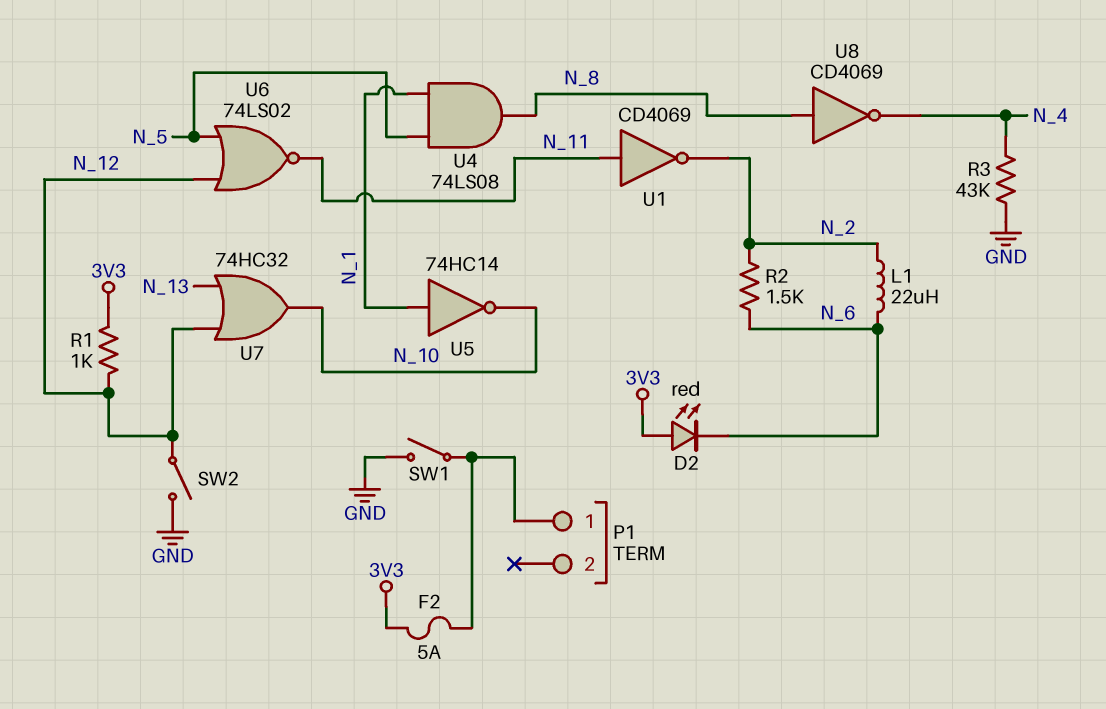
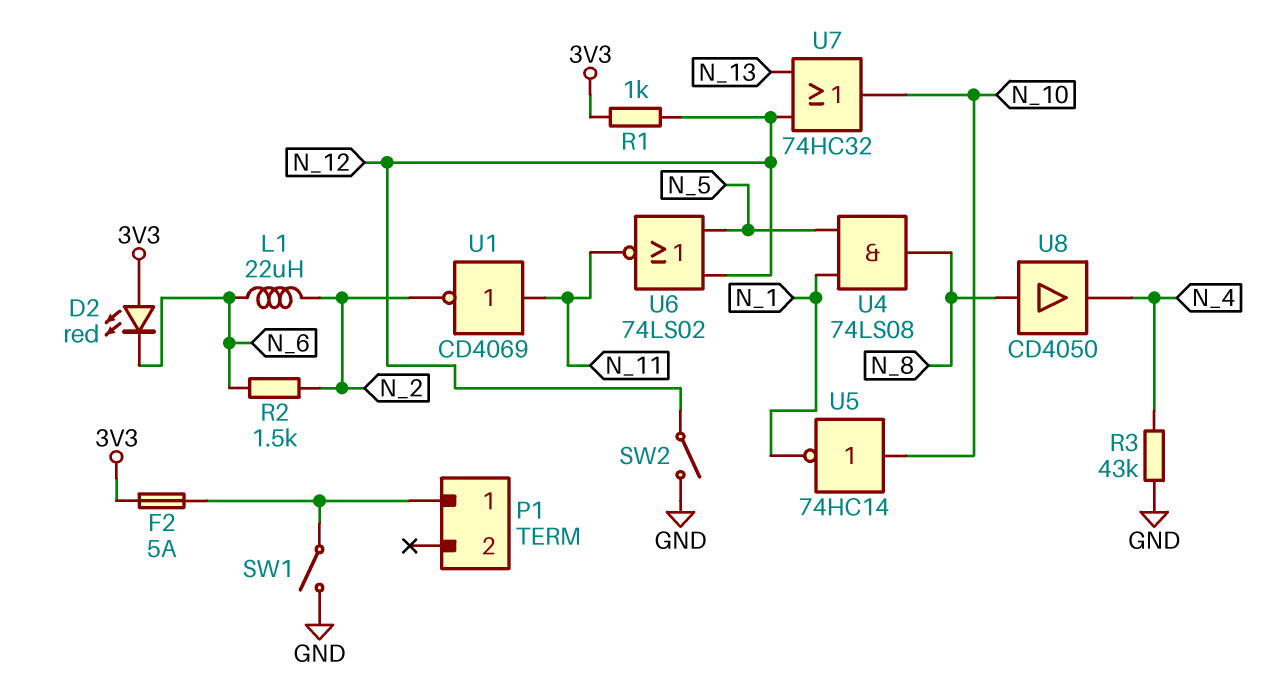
U5: NOT 74HC14 (in N_1, out N_10) -> NOT 74HC14 (in N_10, out N_1)
U8: NOT CD4069 (in N_8, out N_4) -> buffer CD4050 (in N_8, out N_4)

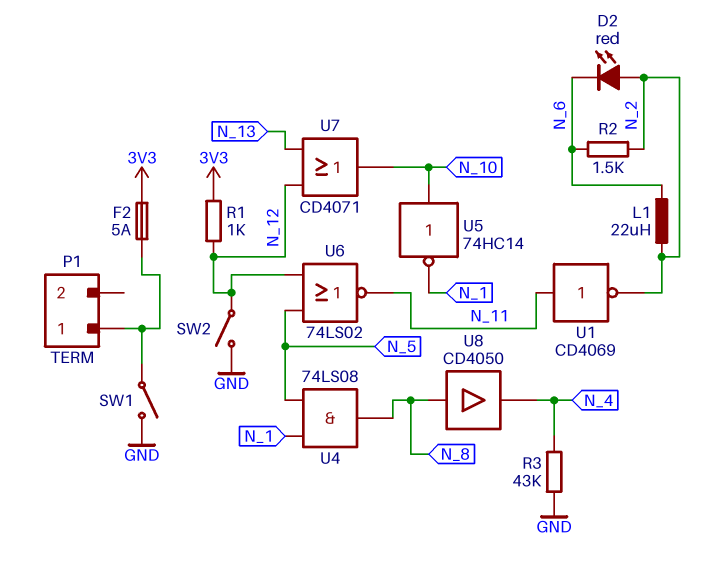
D2: LED red (A 3V3, K N_6) -> LED red (A N_2, K N_6)
U7: OR 74HC32 (in N_12, in N_13, out N_10) -> OR CD4071 (in N_12, in N_13, out N_10)

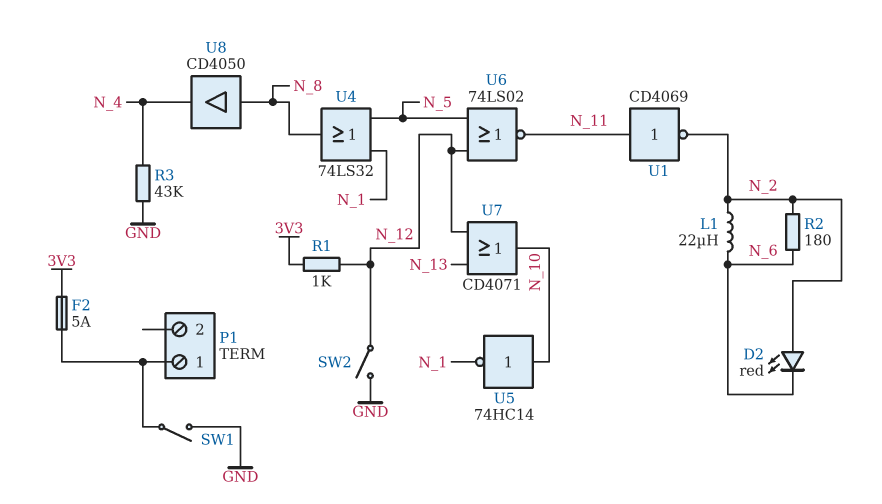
R2: 1.5k (N_2, N_6) -> 180 (N_2, N_6)
U4: AND 74LS08 (in N_1, in N_5, out N_8) -> OR 74LS32 (in N_1, in N_5, out N_8)

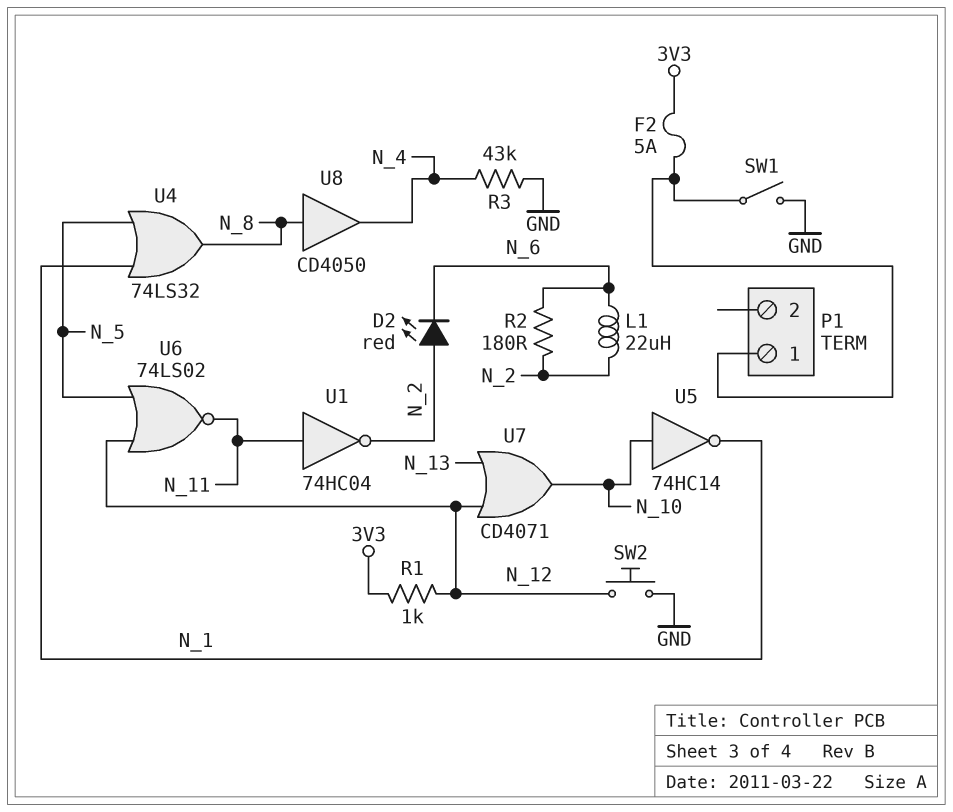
SW2: switch (GND, N_12) -> button (GND, N_12)
U1: NOT CD4069 (in N_11, out N_2) -> NOT 74HC04 (in N_11, out N_2)

